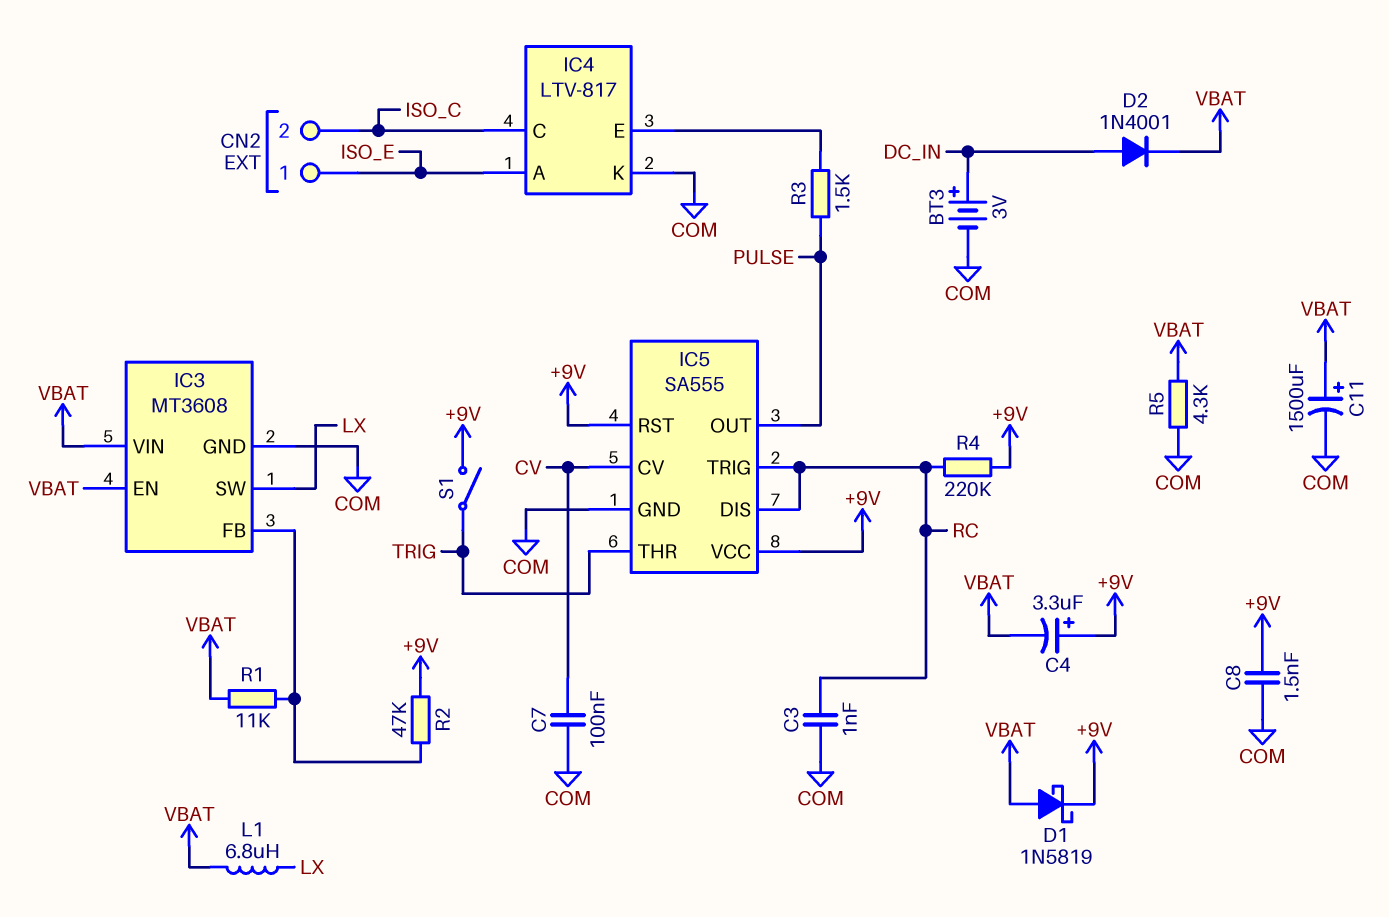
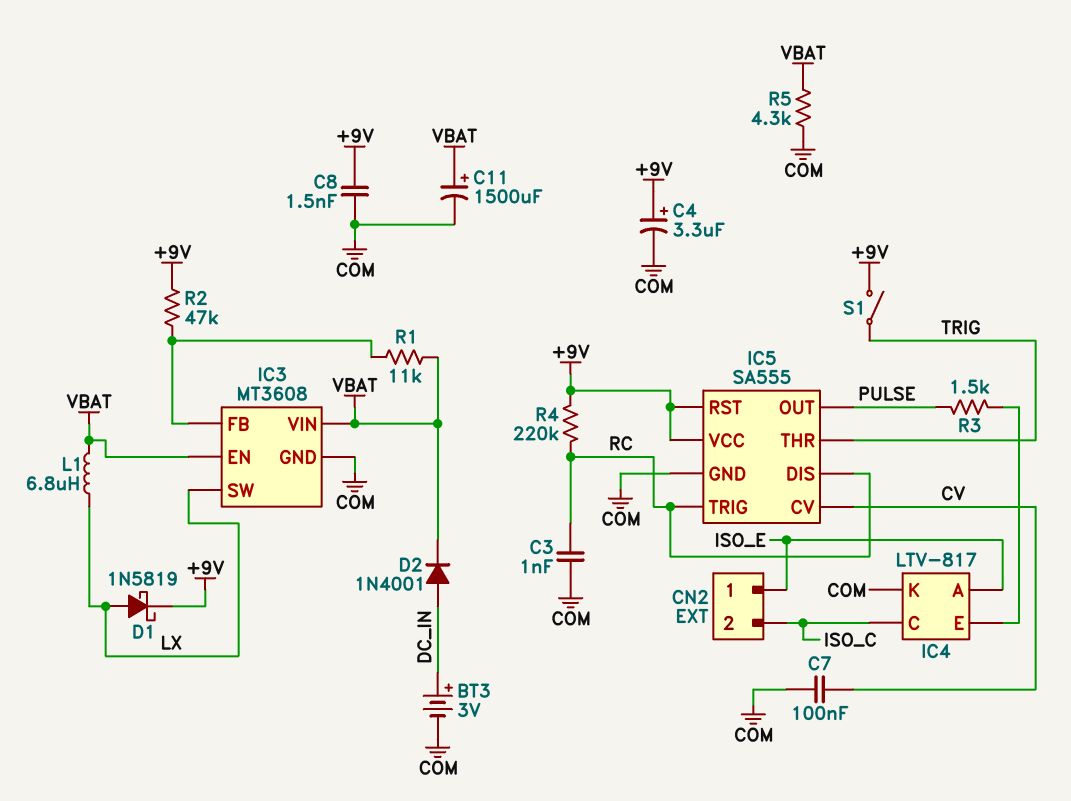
C4: 3.3uF (plus +9V, minus VBAT) -> 3.3uF (plus +9V, minus COM)
D1: schottky 1N5819 (A VBAT, K +9V) -> schottky 1N5819 (A LX, K +9V)

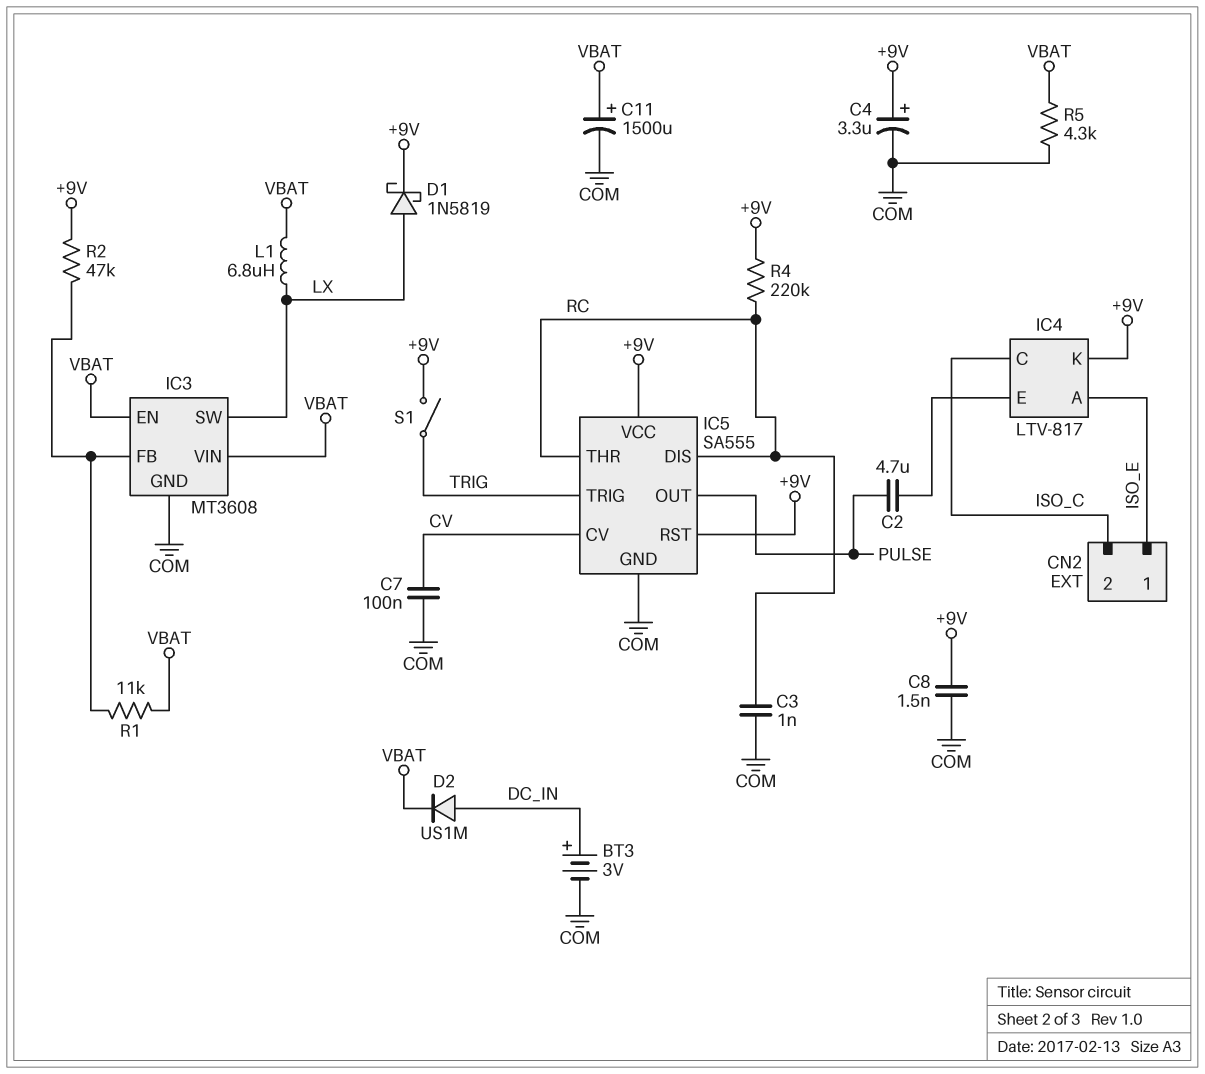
C2: none -> 4.7uF (IC4/E, PULSE)
D2: diode 1N4001 (A DC_IN, K VBAT) -> diode US1M (A DC_IN, K VBAT)
IC4 pin K: COM -> +9V
IC5 pin THR: TRIG -> RC
IC5 pin TRIG: RC -> TRIG
R3: 1.5k (IC4/E, PULSE) -> none

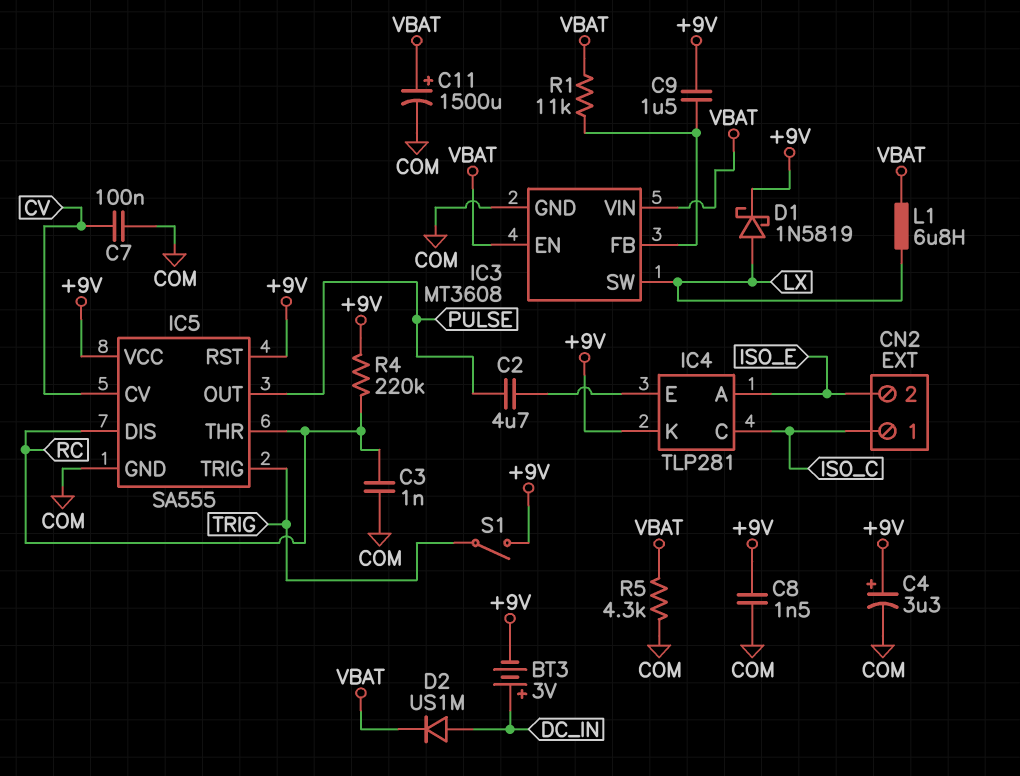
BT3: 3V (plus DC_IN, minus COM) -> 3V (plus DC_IN, minus +9V)
C9: none -> 1.5uF (+9V, IC3/FB)
CN2 pin 1: ISO_E -> ISO_C
CN2 pin 2: ISO_C -> ISO_E
IC4: LTV-817 -> TLP281
R2: 47k (+9V, IC3/FB) -> none

